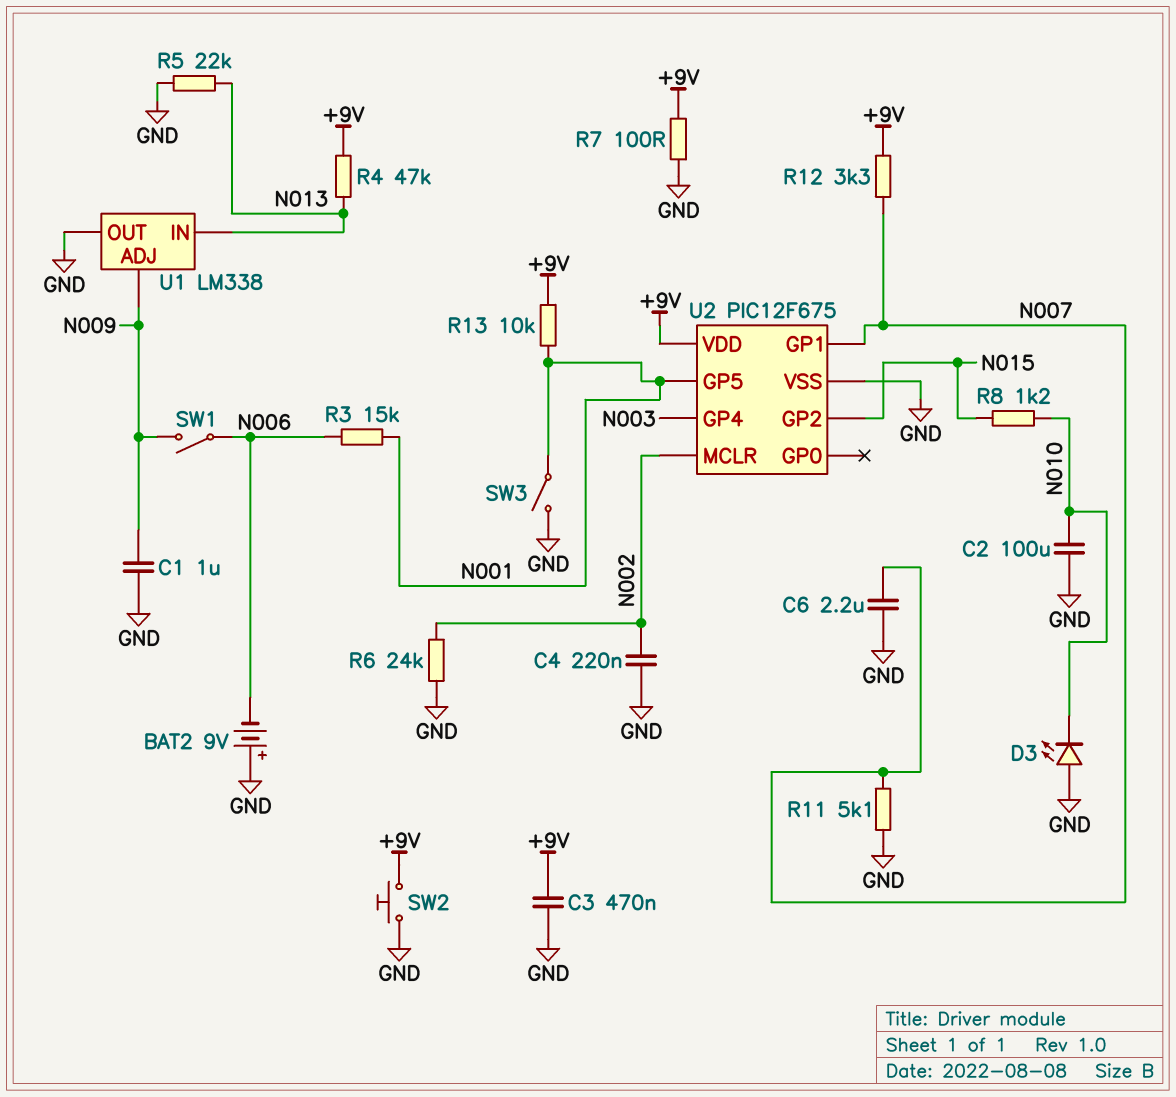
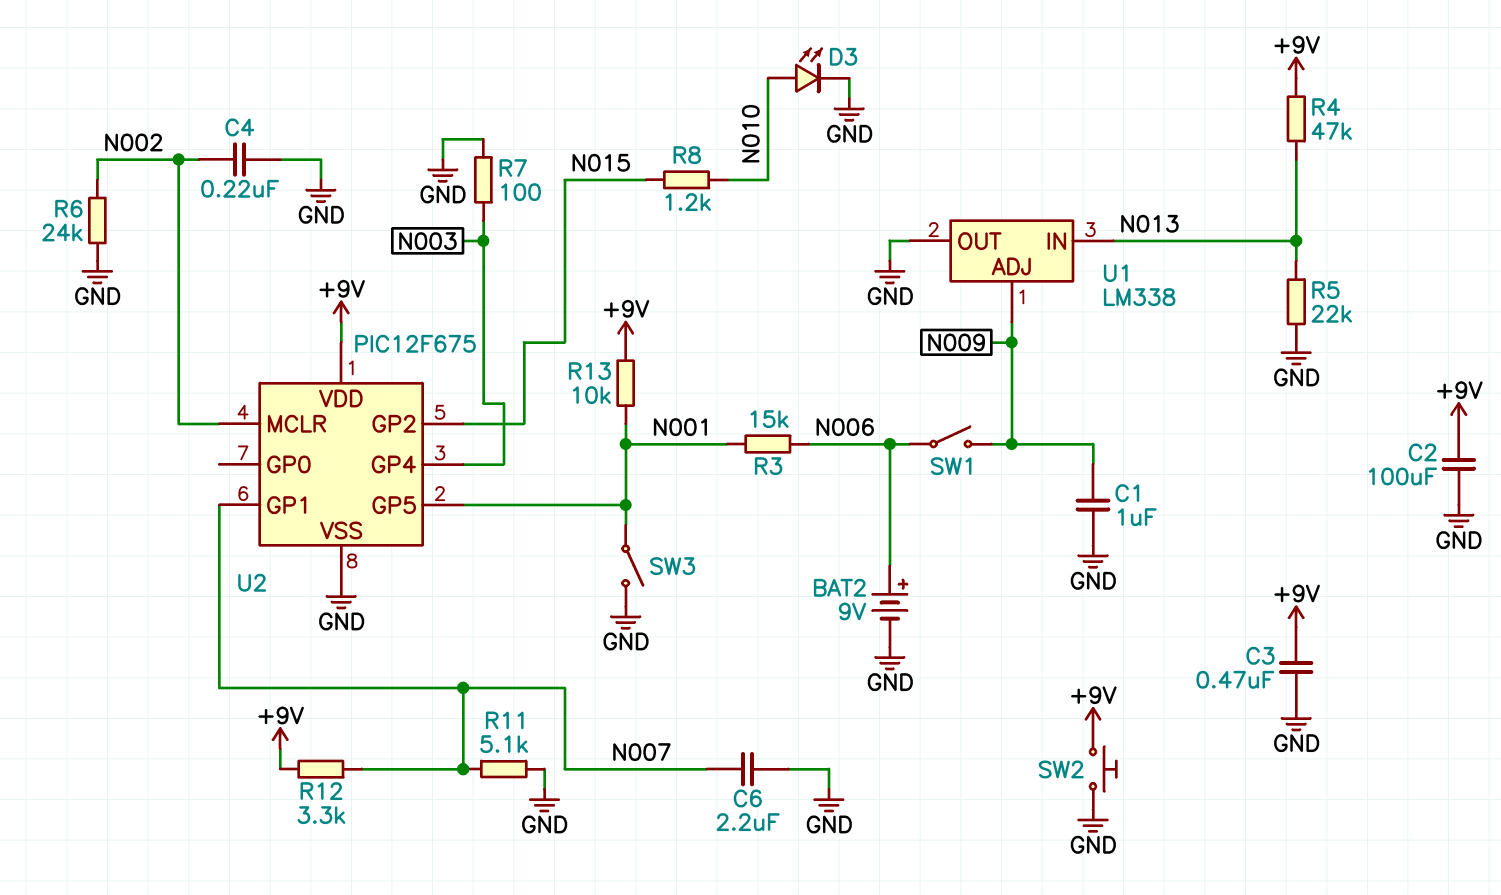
BAT2: 9V (plus GND, minus N006) -> 9V (plus N006, minus GND)
C2: 100uF (GND, N010) -> 100uF (+9V, GND)
D3: LED (A GND, K N010) -> LED (A N010, K GND)
R7: 100 (+9V, GND) -> 100 (GND, N003)

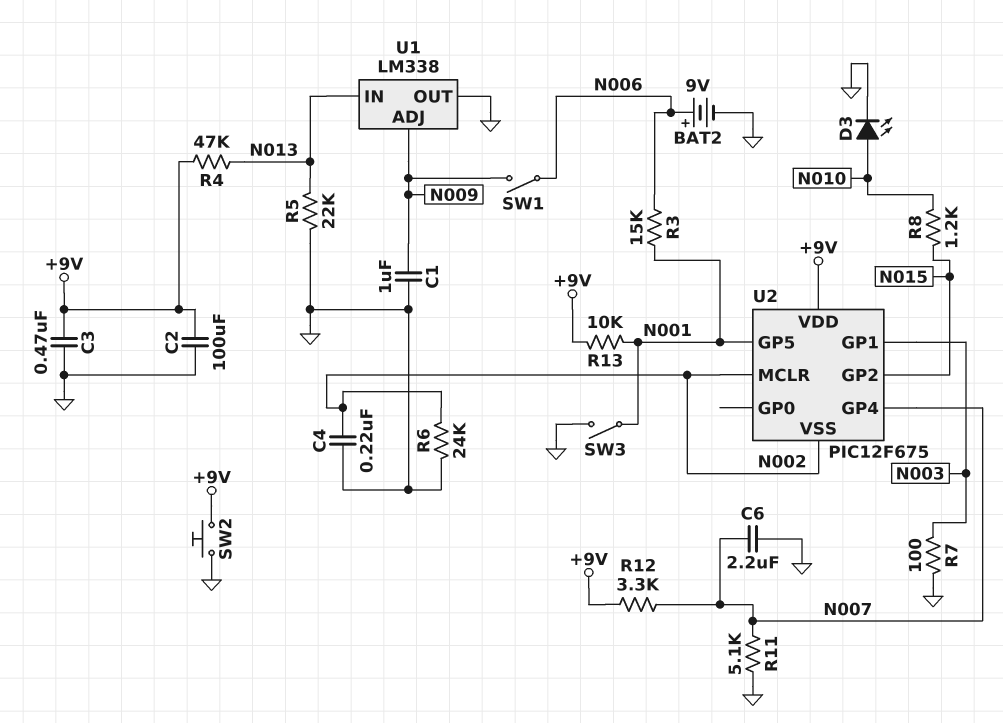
U2 pin GP1: N007 -> N003
U2 pin GP4: N003 -> N007
U2 pin VSS: GND -> N002

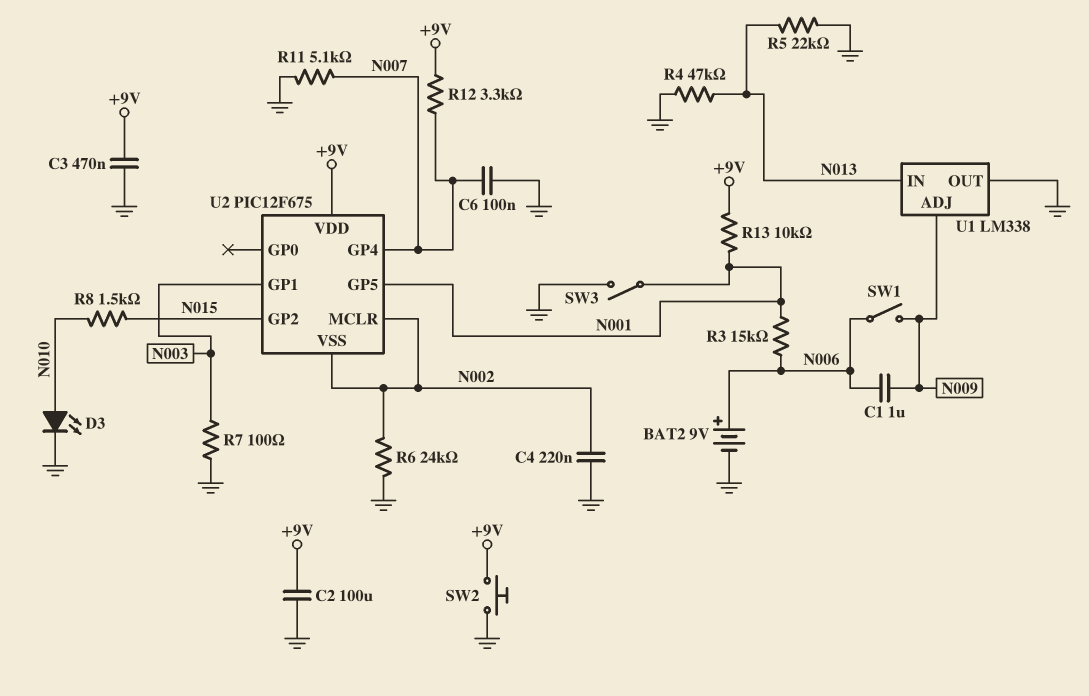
C1: 1uF (GND, N009) -> 1uF (N006, N009)
C6: 2.2uF (GND, N007) -> 100nF (GND, N007)
R4: 47k (+9V, N013) -> 47k (GND, N013)
R8: 1.2k (N010, N015) -> 1.5k (N010, N015)

